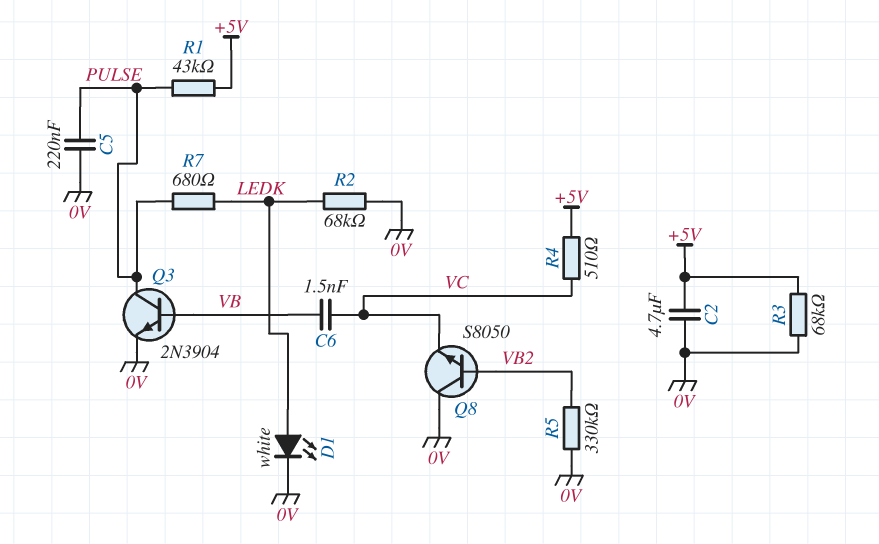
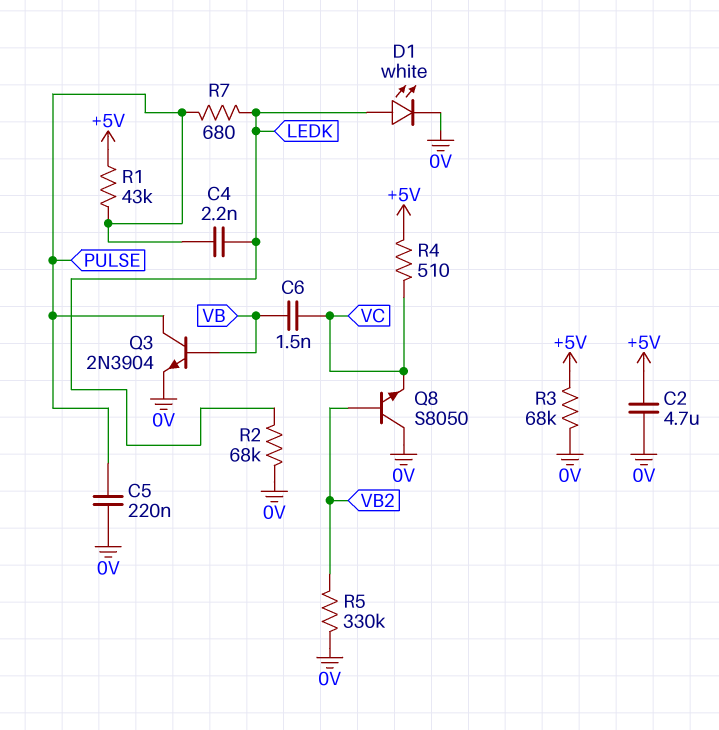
C4: none -> 2.2nF (LEDK, PULSE)

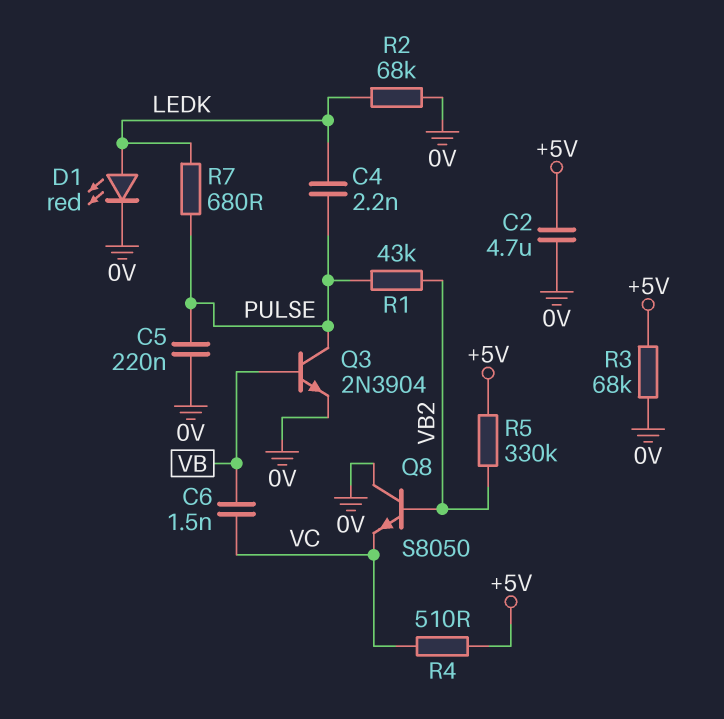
D1: LED white (A LEDK, K 0V) -> LED red (A LEDK, K 0V)
R1: 43k (+5V, PULSE) -> 43k (PULSE, VB2)
R5: 330k (0V, VB2) -> 330k (+5V, VB2)

